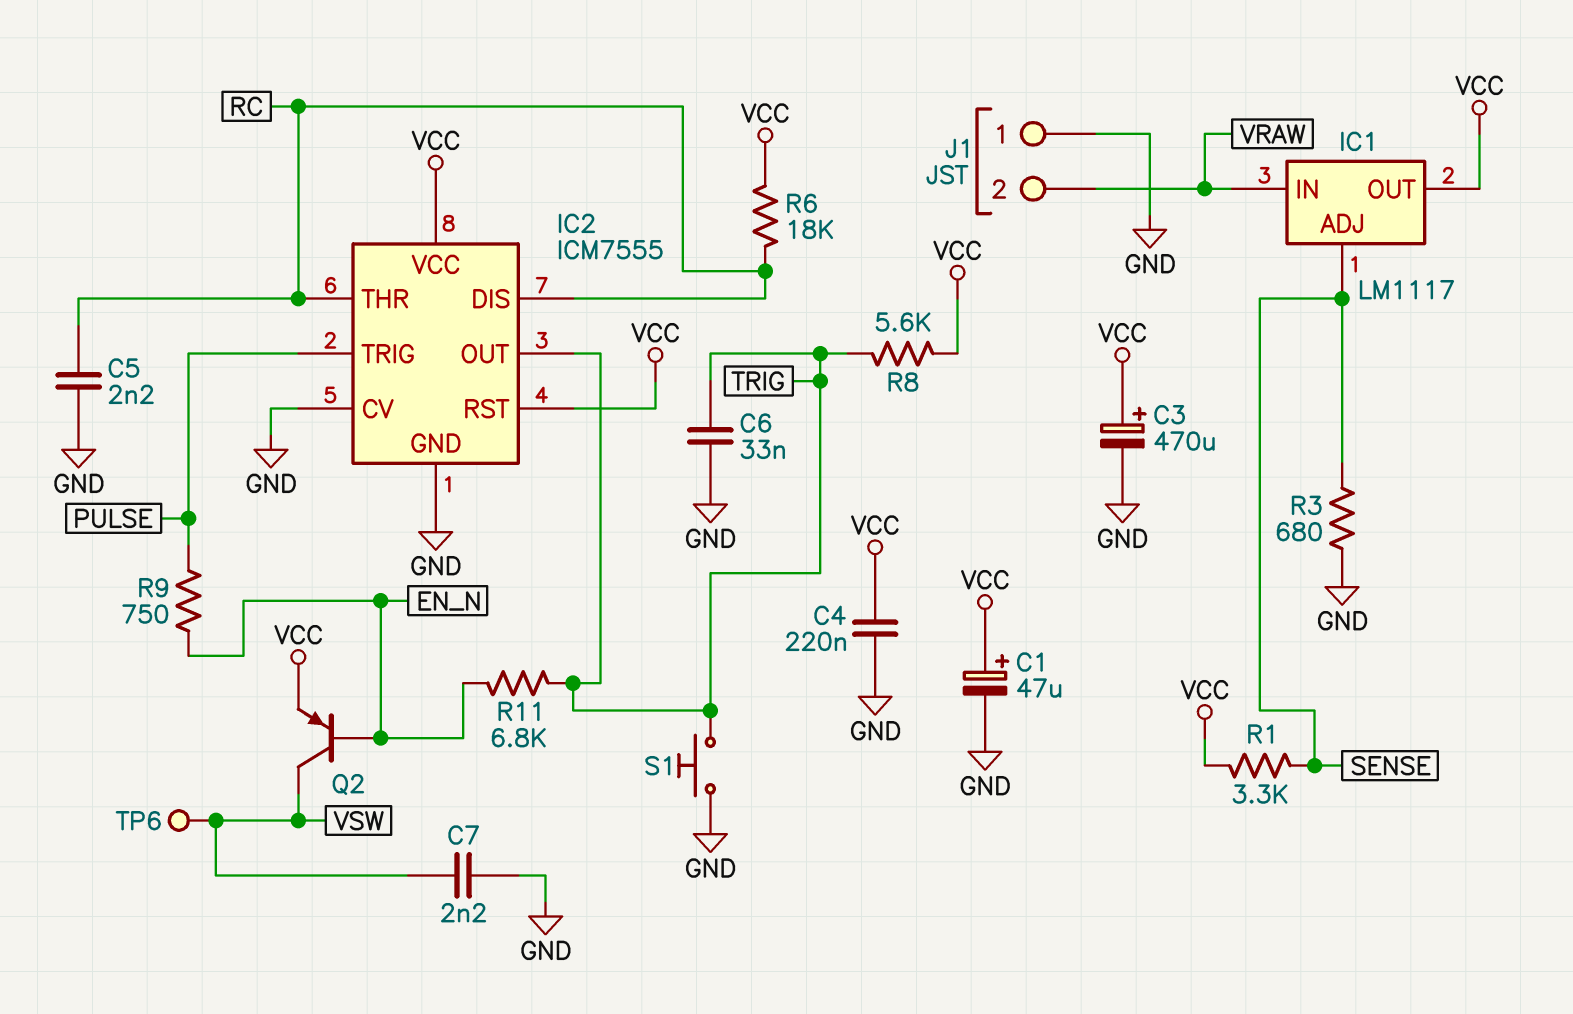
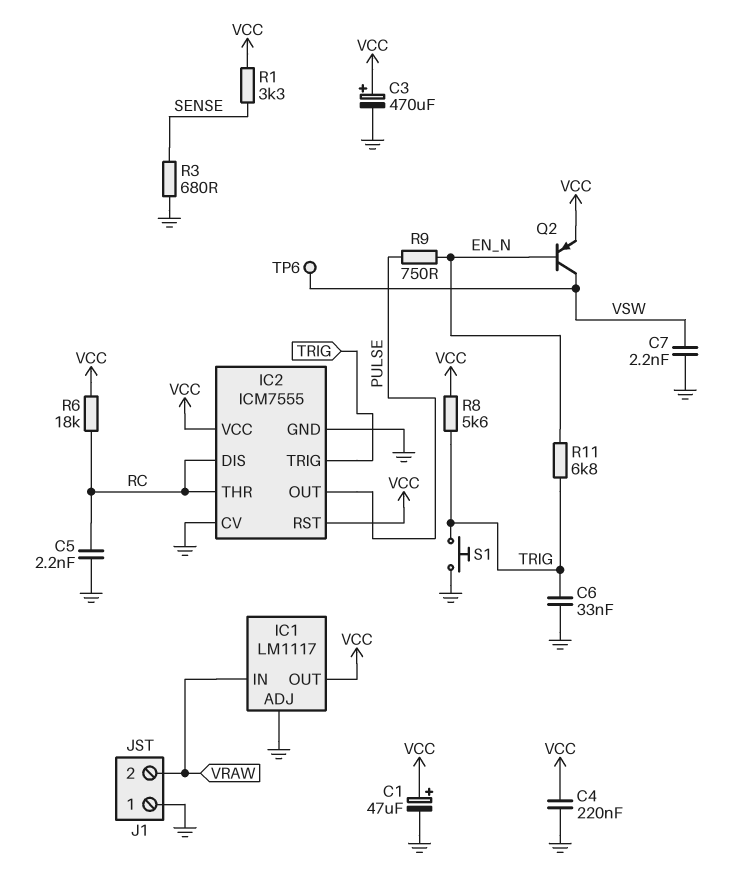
IC1 pin ADJ: SENSE -> GND
IC2 pin OUT: TRIG -> PULSE
IC2 pin TRIG: PULSE -> TRIG

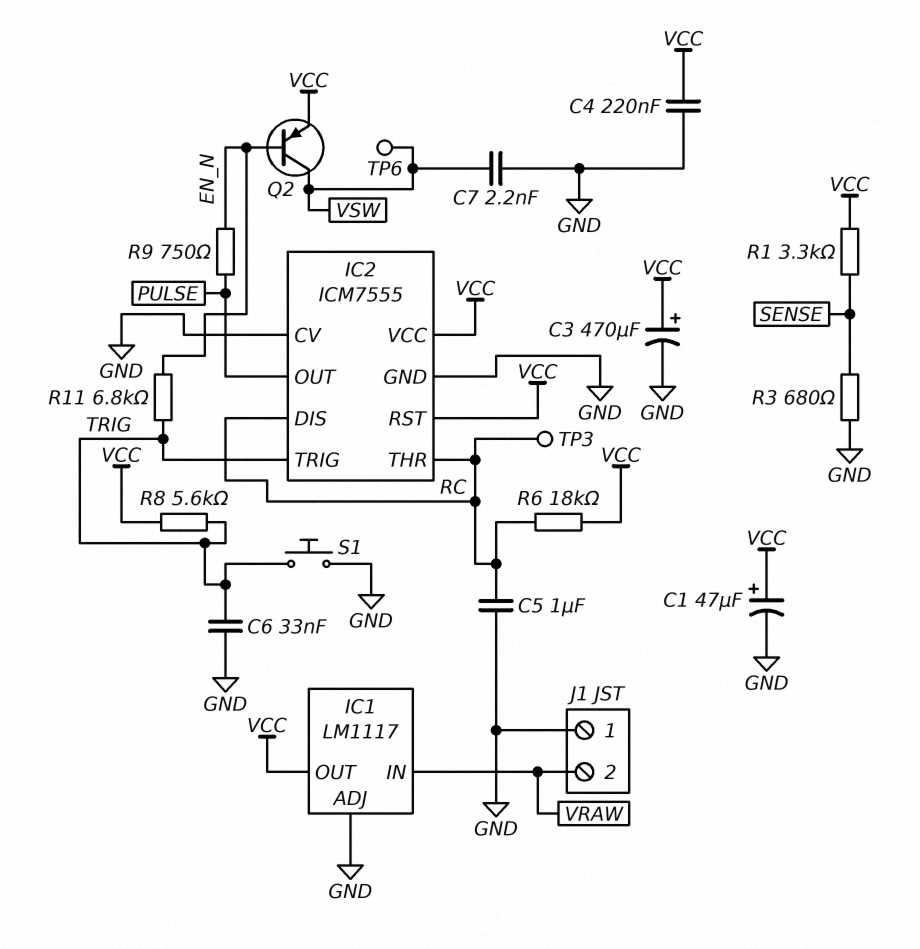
C5: 2.2nF (GND, RC) -> 1uF (GND, RC)
TP3: none -> test point (RC)

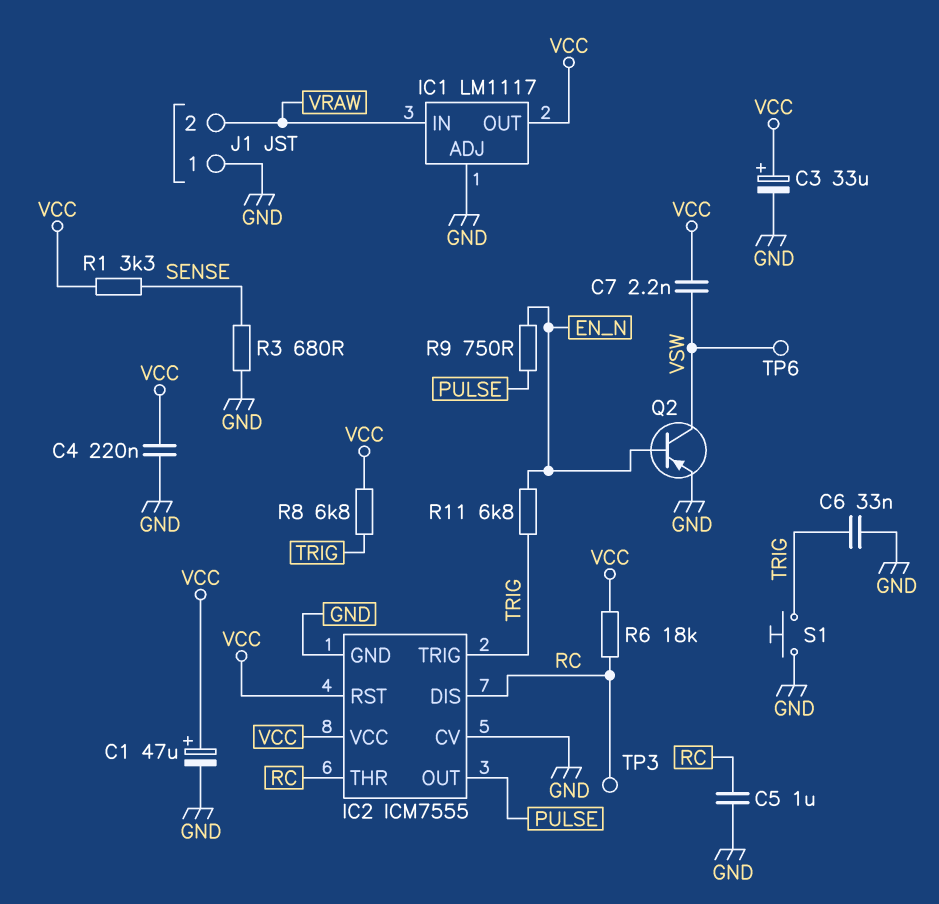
C3: 470uF (plus VCC, minus GND) -> 33uF (plus VCC, minus GND)
C7: 2.2nF (GND, VSW) -> 2.2nF (VCC, VSW)
Q2: PNP (B EN_N, C VSW, E VCC) -> PNP (B EN_N, C VSW, E GND)
R8: 5.6k (TRIG, VCC) -> 6.8k (TRIG, VCC)

